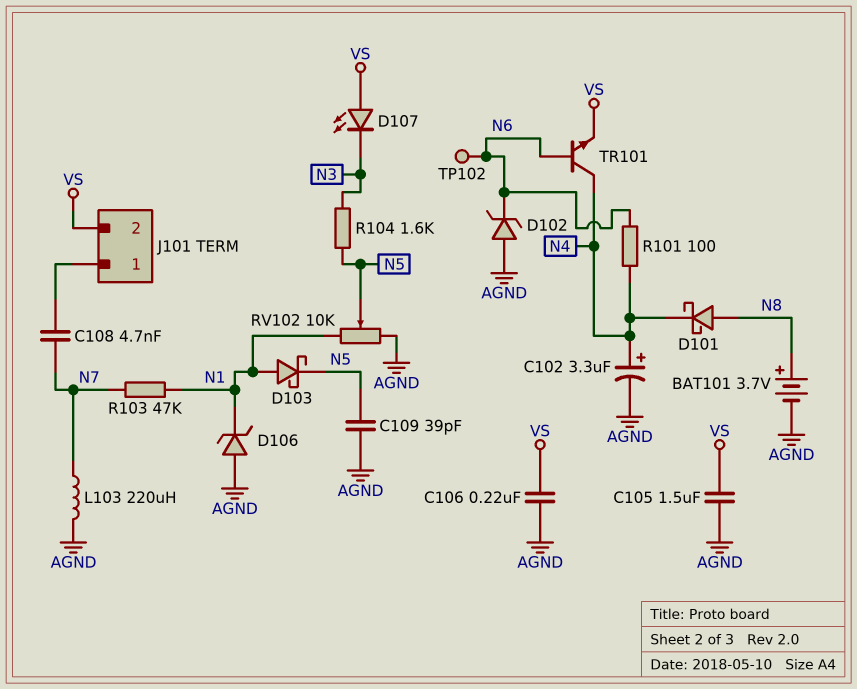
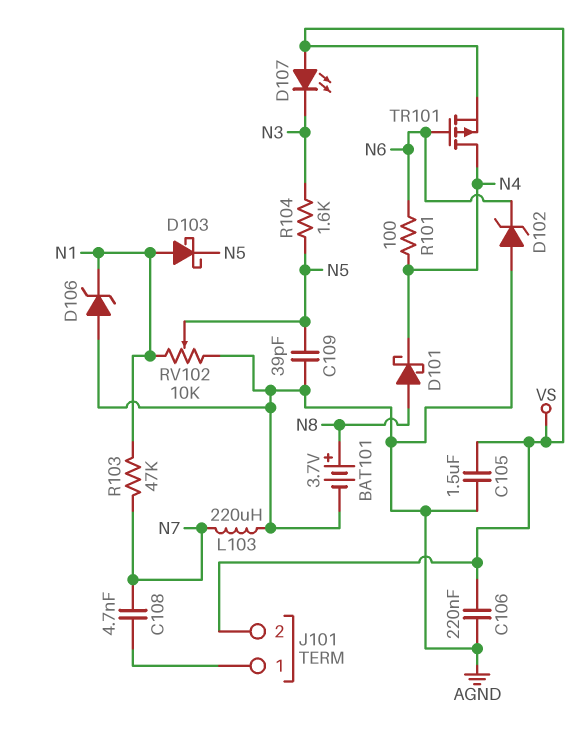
C102: 3.3uF (plus N4, minus AGND) -> none
TP102: test point (N6) -> none
TR101: NPN (B N6, C N4, E VS) -> PMOS (G N6, D N4, S VS)

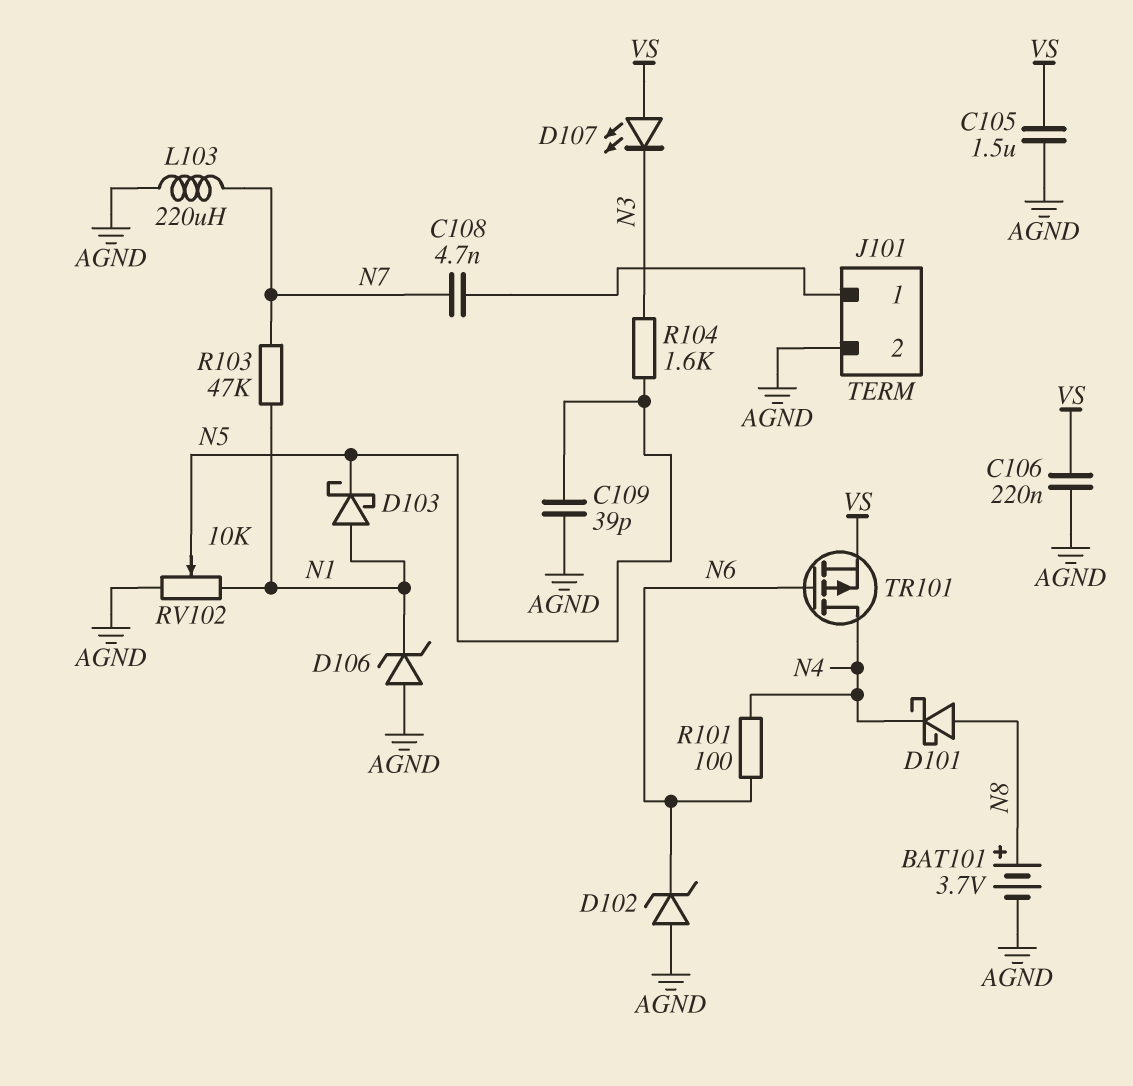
J101 pin 2: VS -> AGND

